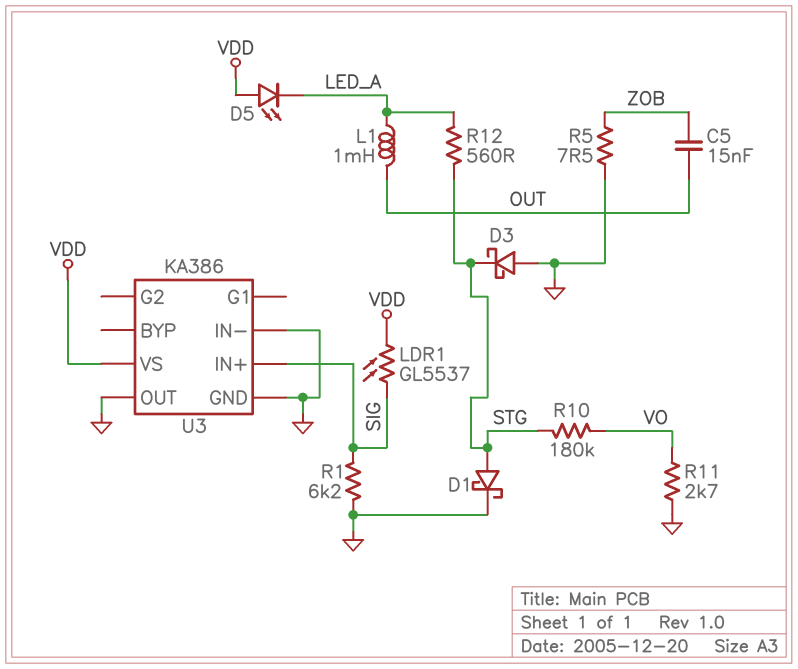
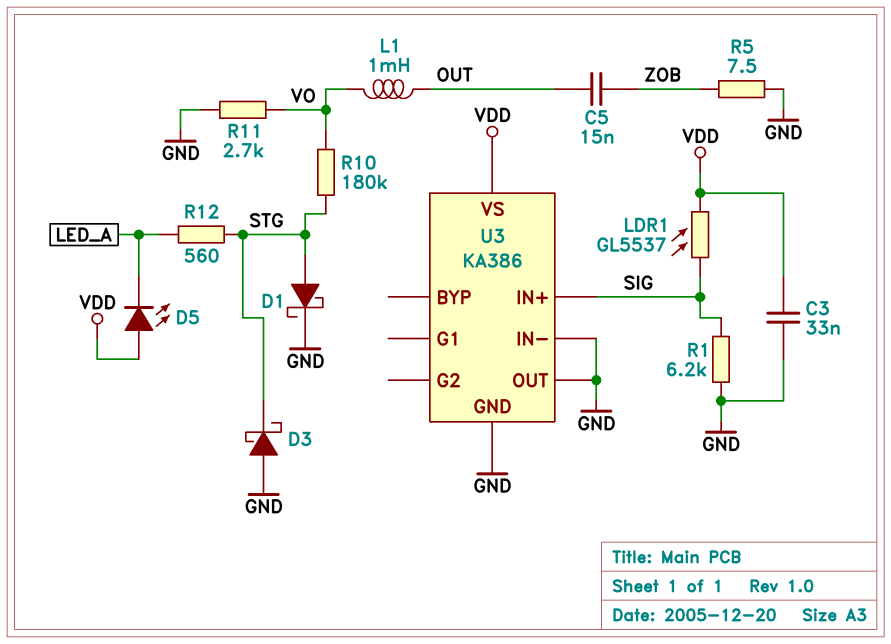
C3: none -> 33nF (GND, VDD)
L1: 1mH (LED_A, OUT) -> 1mH (OUT, VO)

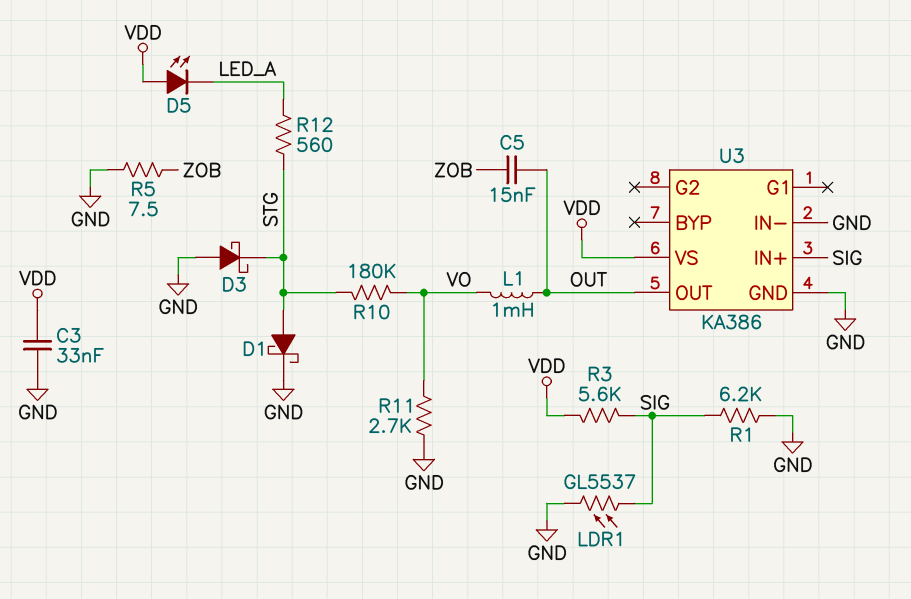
LDR1: GL5537 (SIG, VDD) -> GL5537 (GND, SIG)
R3: none -> 5.6k (SIG, VDD)
U3 pin OUT: GND -> OUT

